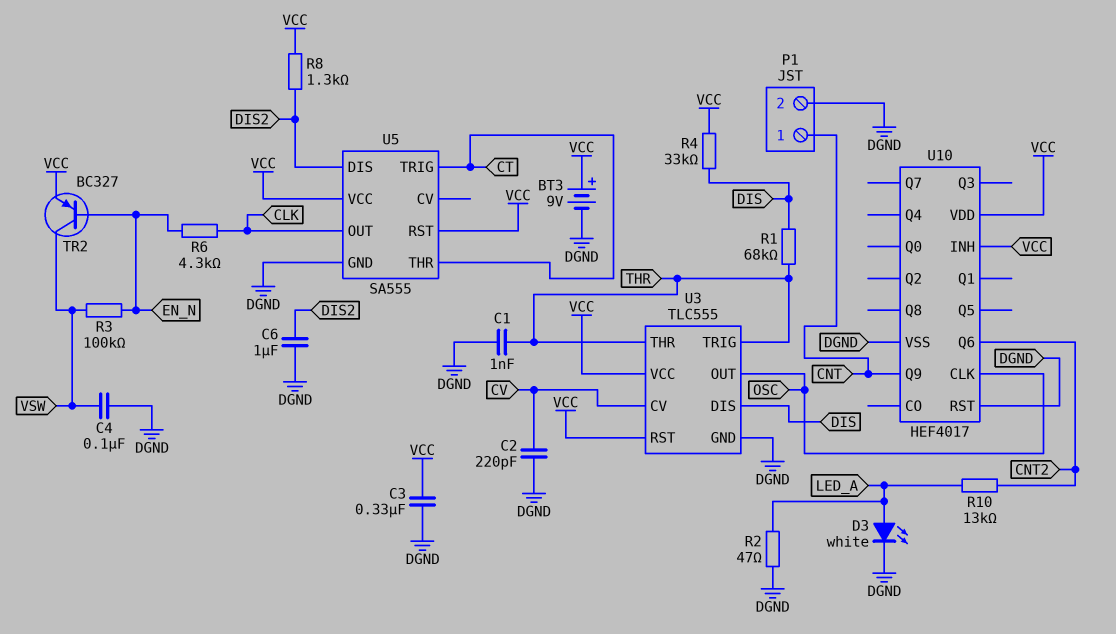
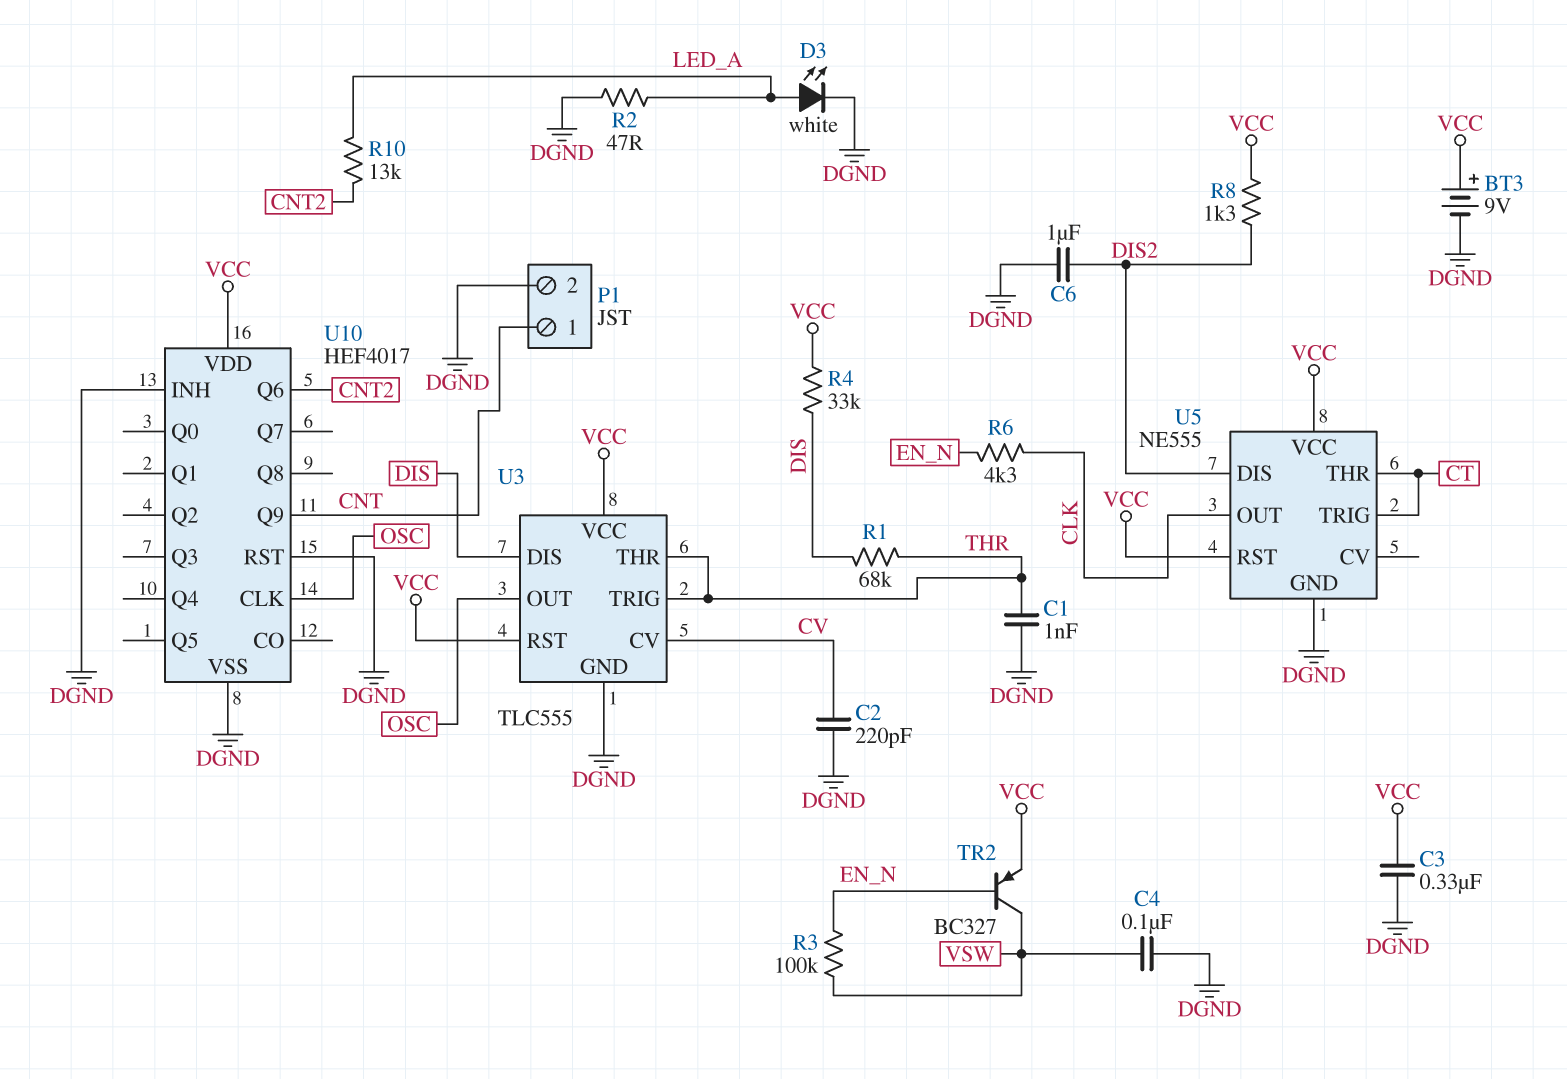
U5: SA555 -> NE555
U10 pin INH: VCC -> DGND

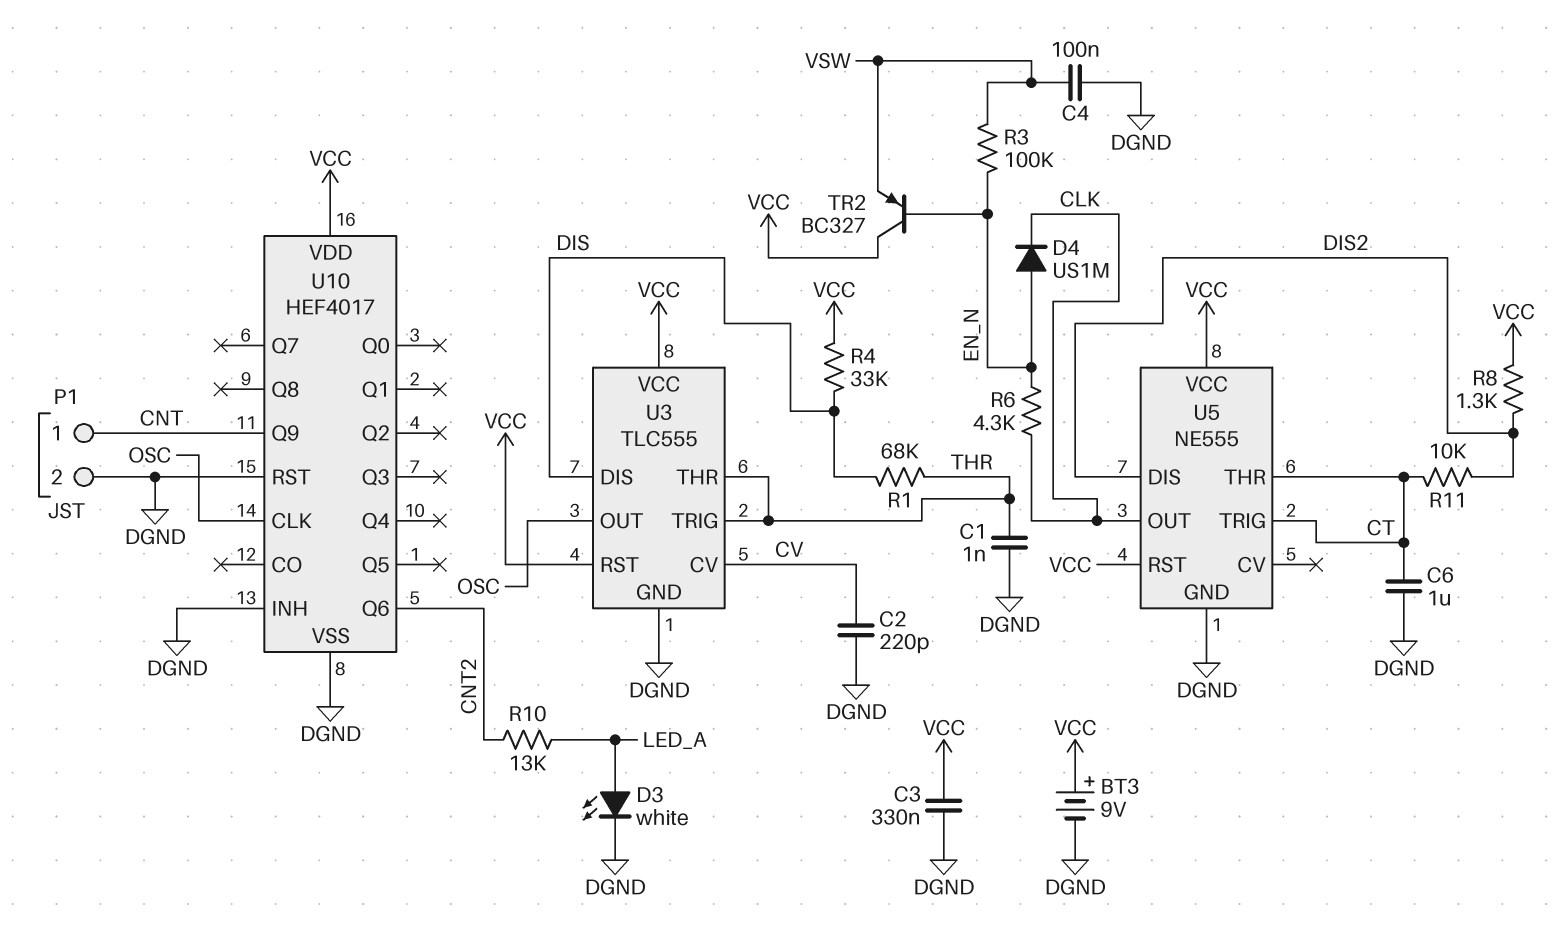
C6: 1uF (DGND, DIS2) -> 1uF (CT, DGND)
D4: none -> diode US1M (A EN_N, K CLK)
R2: 47 (DGND, LED_A) -> none
R11: none -> 10k (CT, DIS2)
TR2: PNP BC327 (B EN_N, C VSW, E VCC) -> PNP BC327 (B EN_N, C VCC, E VSW)

